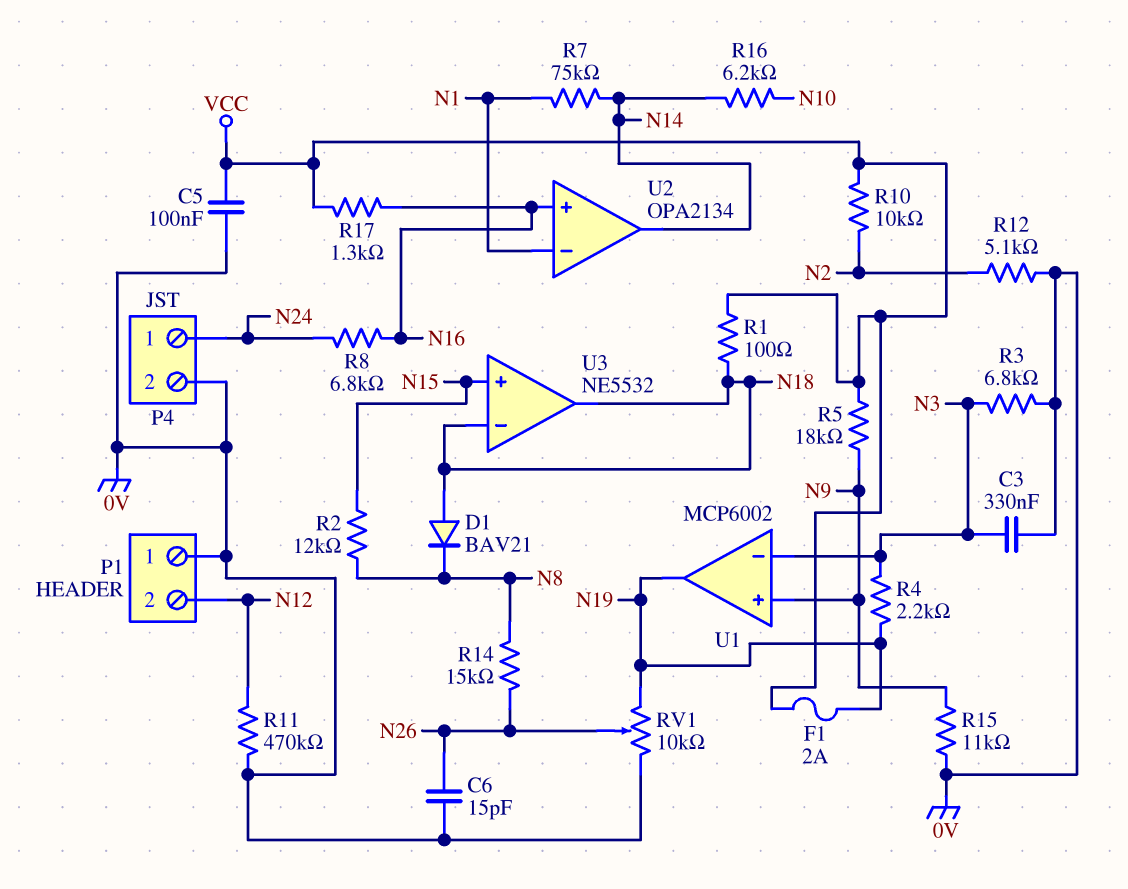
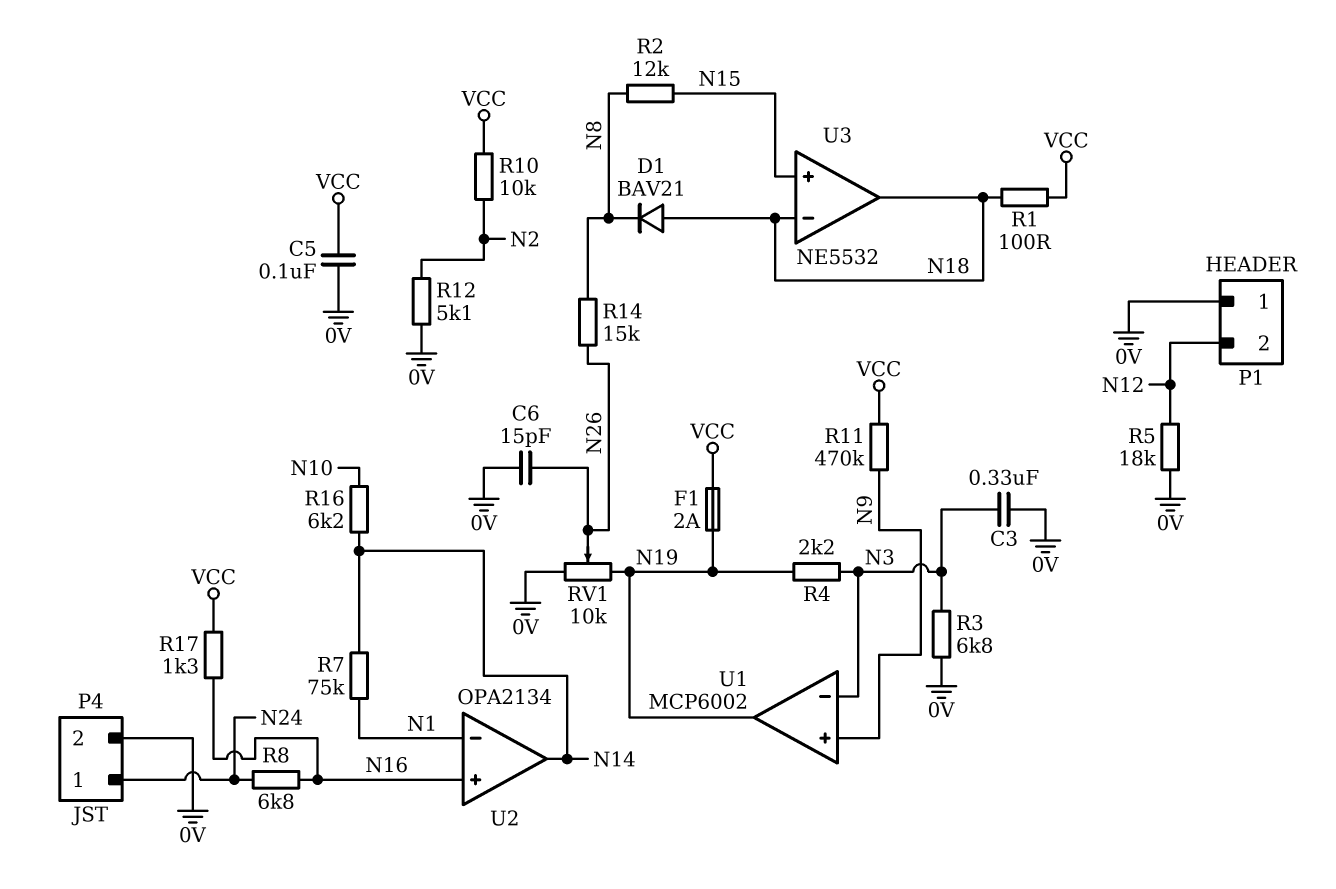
R5: 18k (N9, VCC) -> 18k (0V, N12)
R11: 470k (0V, N12) -> 470k (N9, VCC)
R15: 11k (0V, N9) -> none

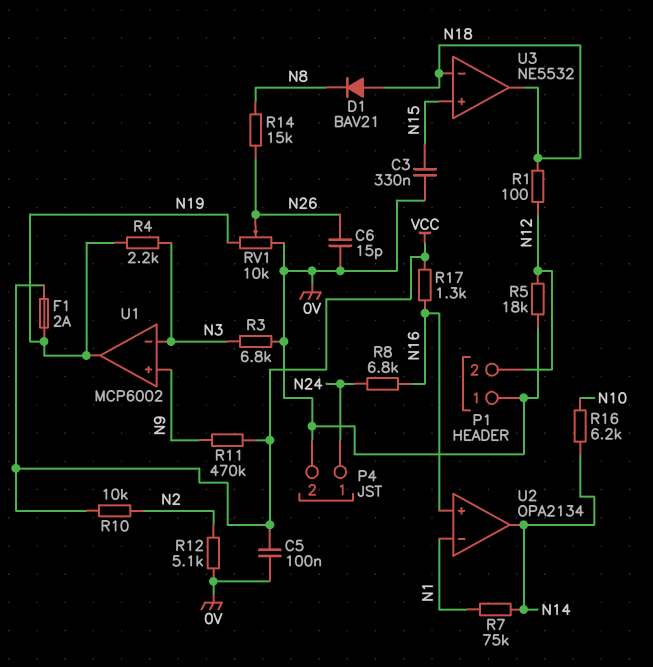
C3: 330nF (0V, N3) -> 330nF (0V, N15)
R1: 100 (N18, VCC) -> 100 (N12, N18)
R2: 12k (N8, N15) -> none

